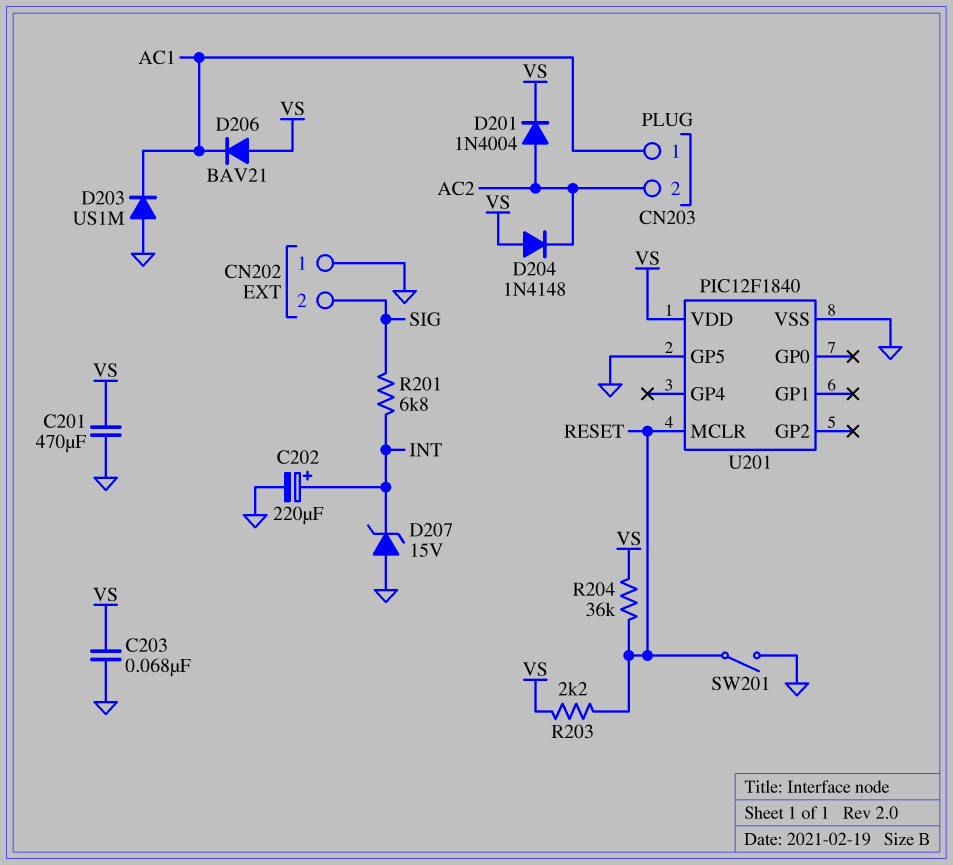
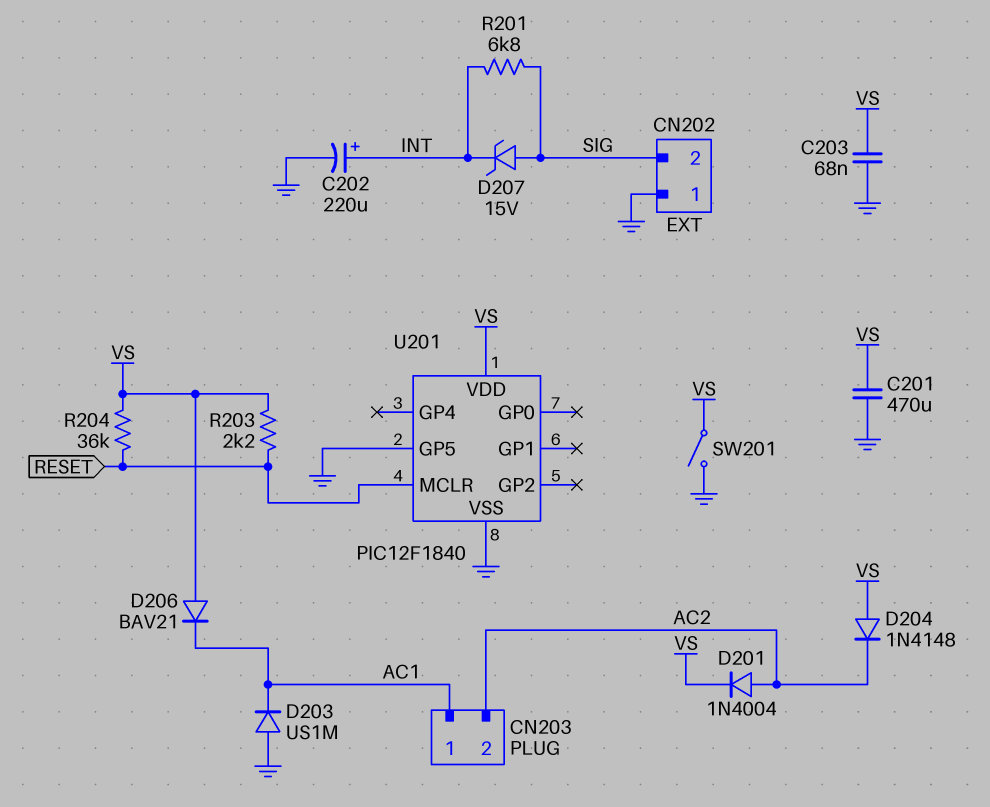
D207: zener 15V (A GND, K INT) -> zener 15V (A SIG, K INT)
SW201: switch (GND, RESET) -> switch (GND, VS)

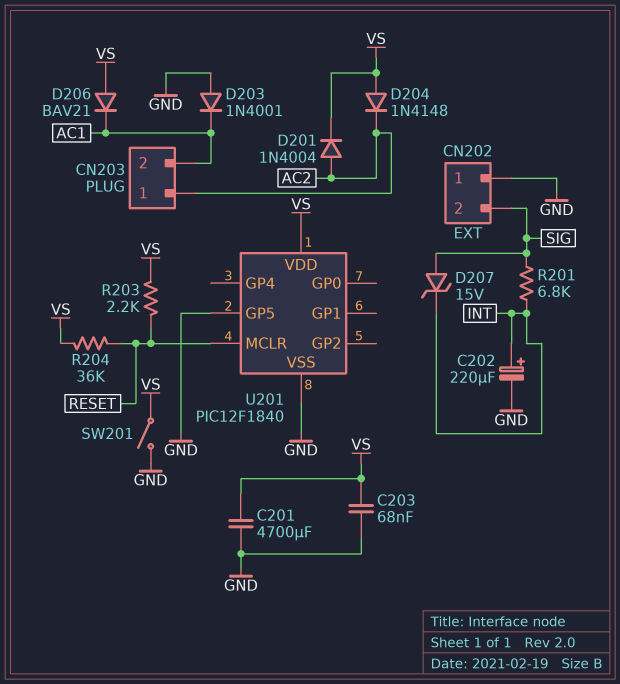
C201: 470uF (GND, VS) -> 4700uF (GND, VS)
CN203 pin 1: AC1 -> AC2
CN203 pin 2: AC2 -> AC1
D203: diode US1M (A GND, K AC1) -> diode 1N4001 (A GND, K AC1)

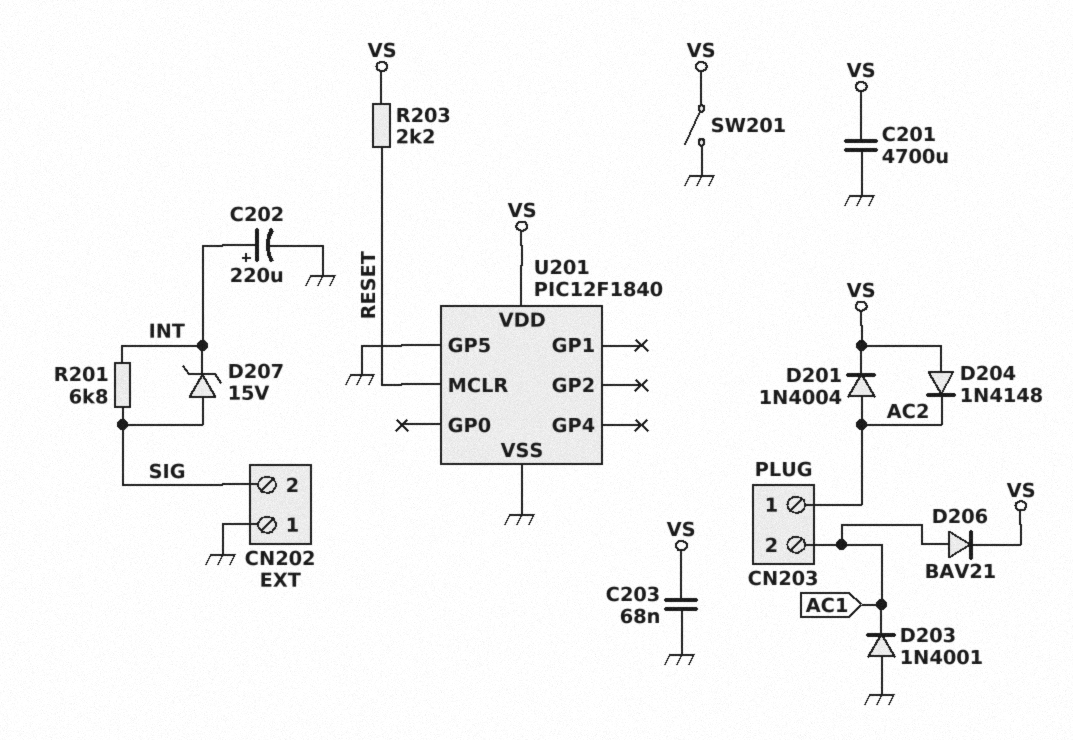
D206: diode BAV21 (A VS, K AC1) -> diode BAV21 (A AC1, K VS)
R204: 36k (RESET, VS) -> none

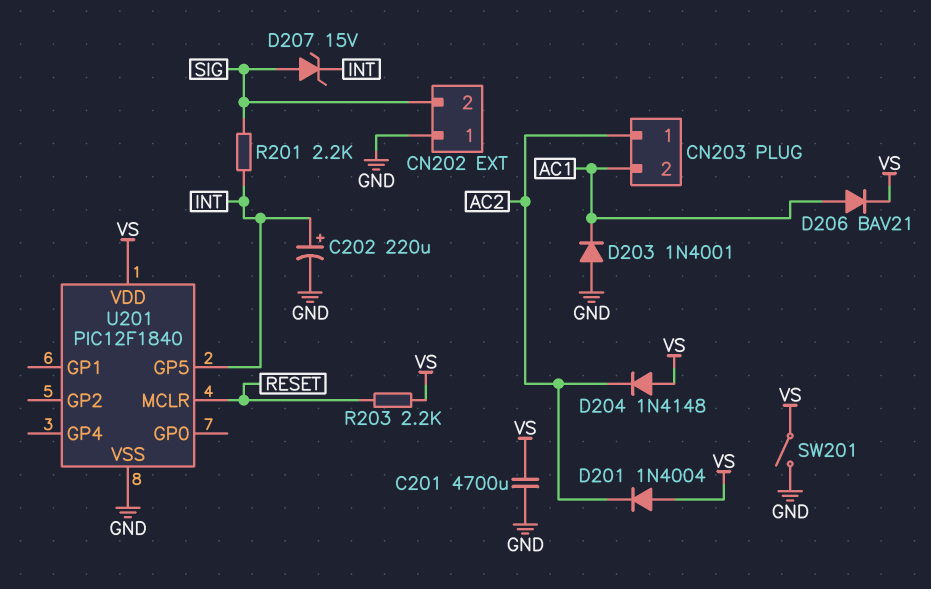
C203: 68nF (GND, VS) -> none
D201: diode 1N4004 (A AC2, K VS) -> diode 1N4004 (A VS, K AC2)
R201: 6.8k (INT, SIG) -> 2.2k (INT, SIG)
U201 pin GP5: GND -> INT

